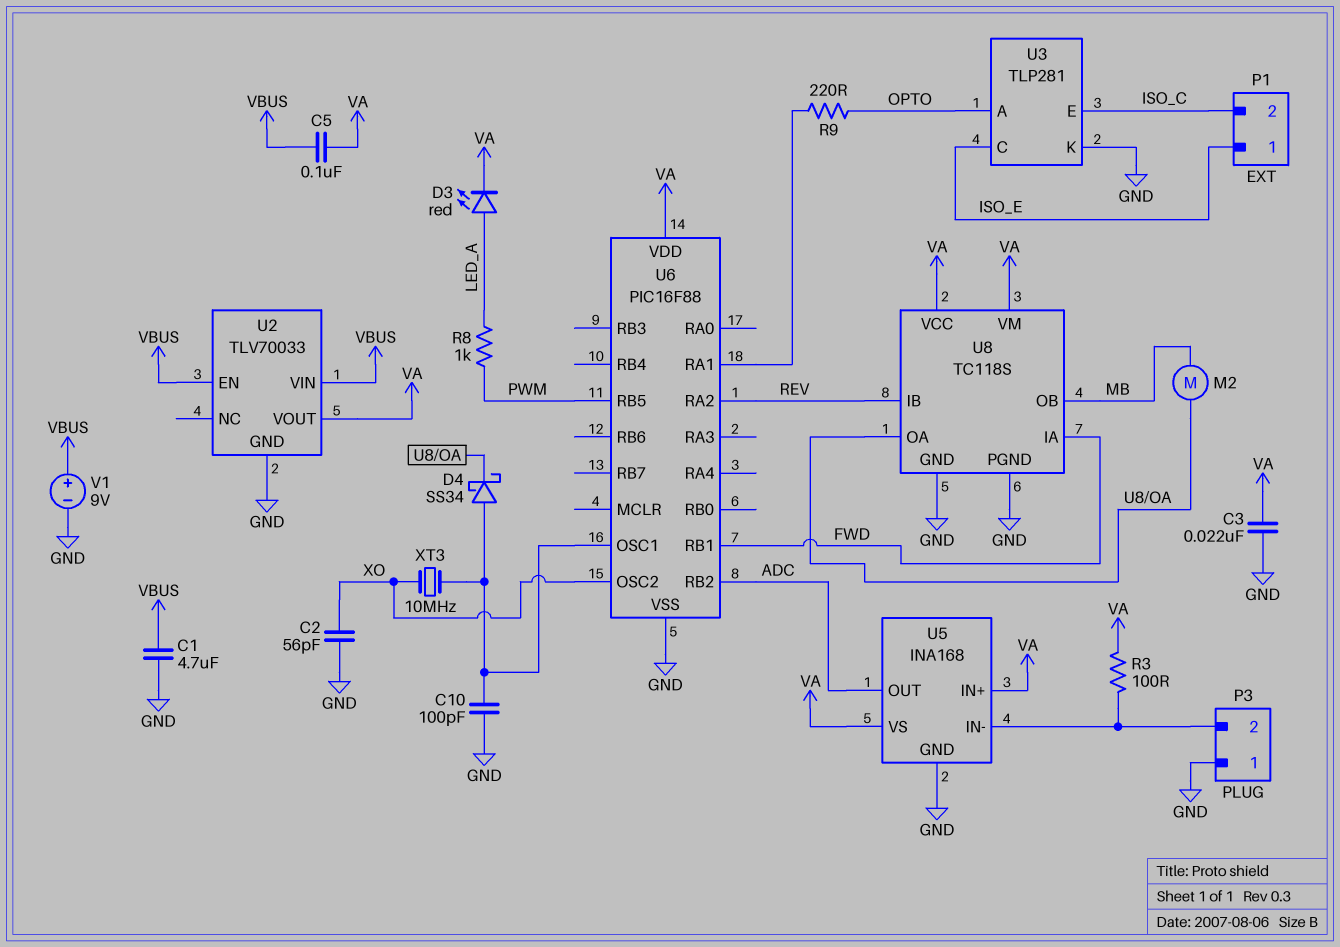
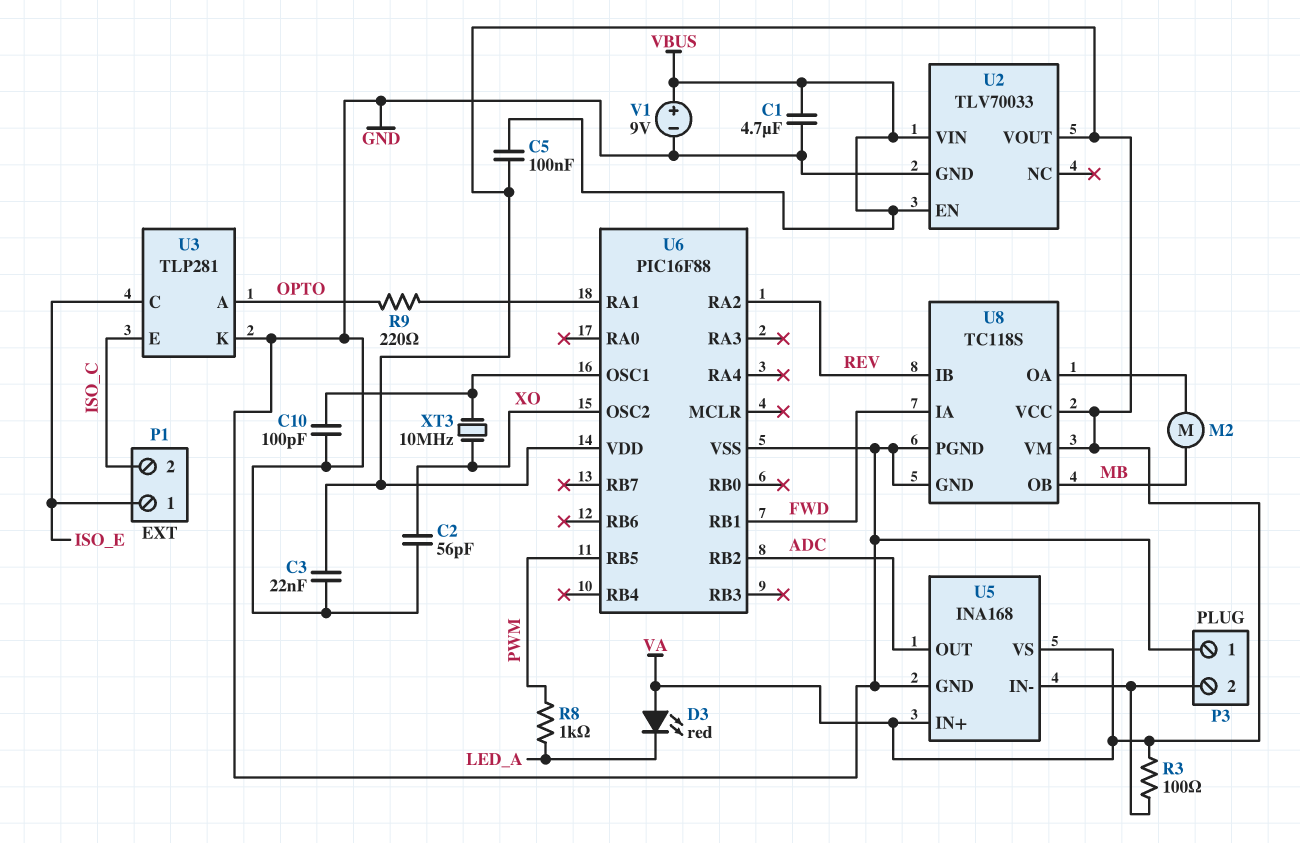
D3: LED red (A LED_A, K VA) -> LED red (A VA, K LED_A)
D4: schottky SS34 (A U6/OSC1, K U8/OA) -> none

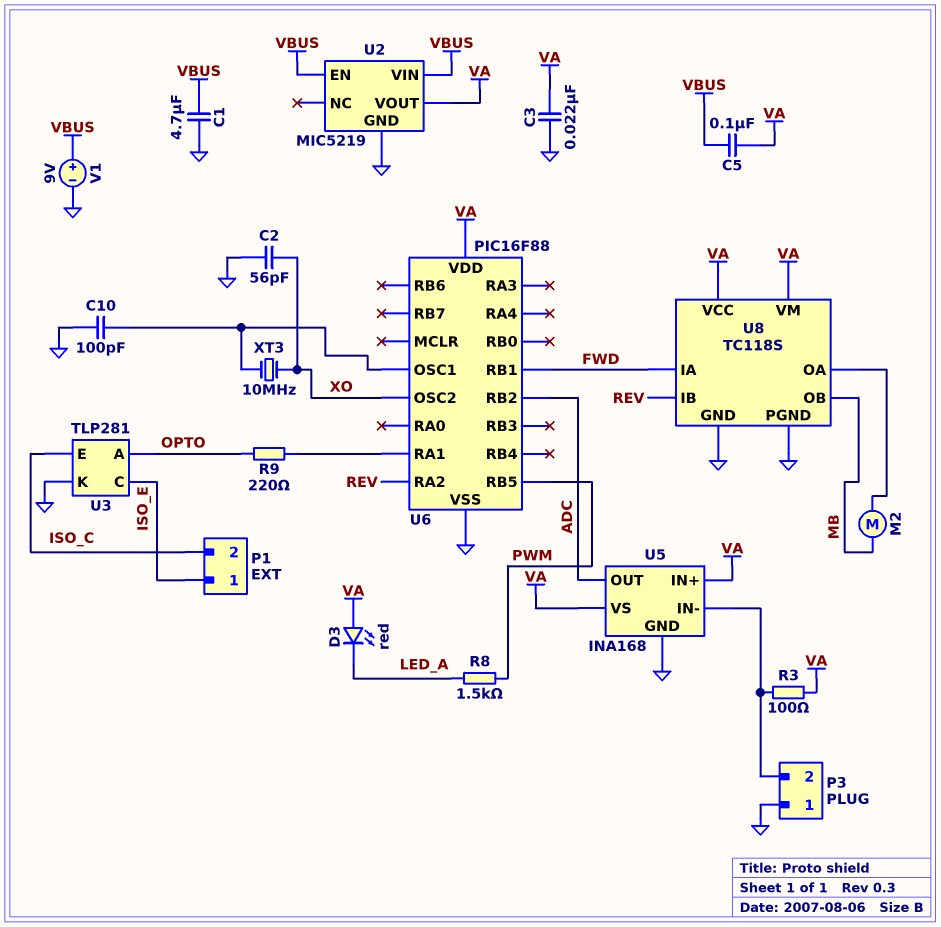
R8: 1k (LED_A, PWM) -> 1.5k (LED_A, PWM)
U2: TLV70033 -> MIC5219

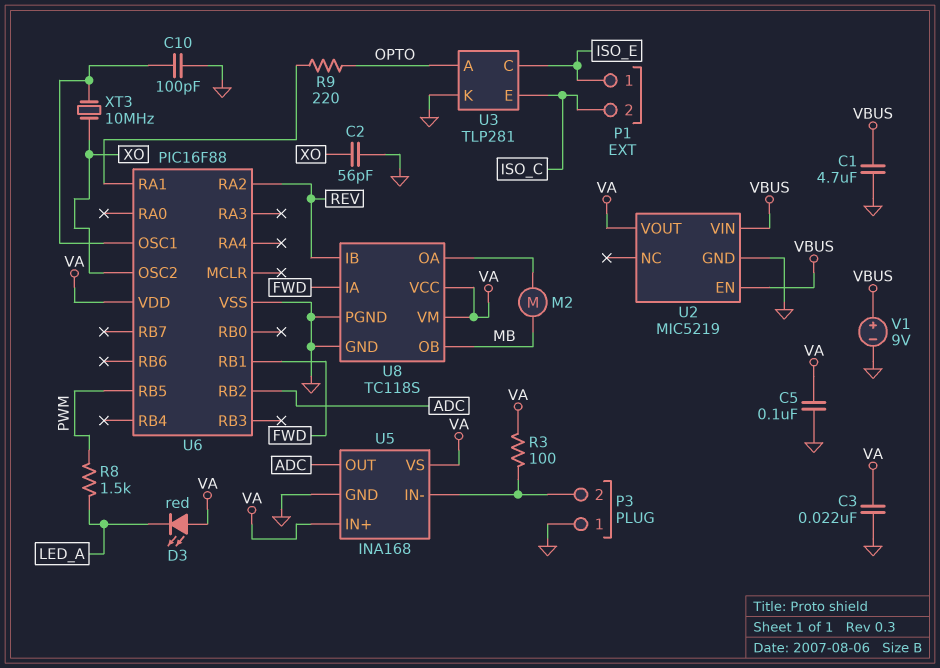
C5: 100nF (VA, VBUS) -> 100nF (GND, VA)

